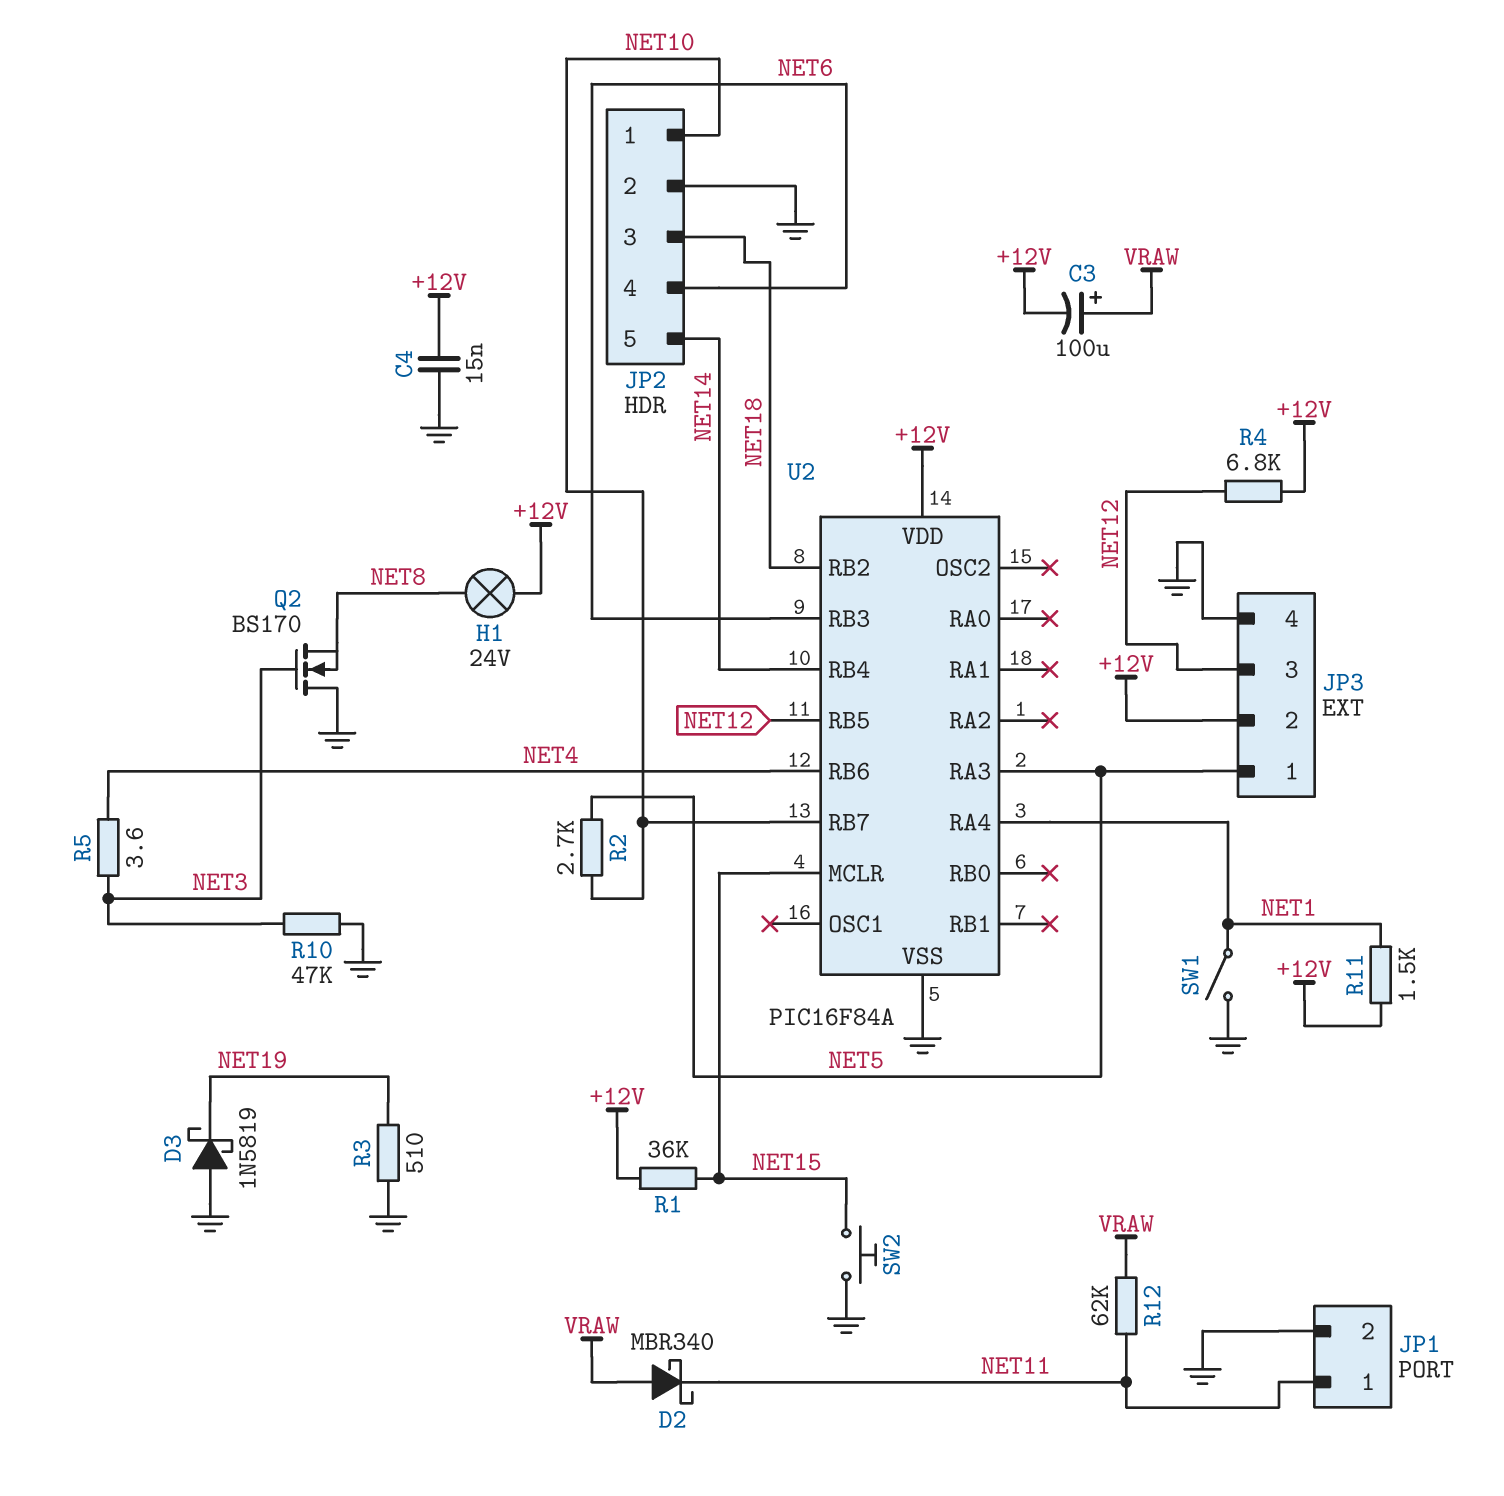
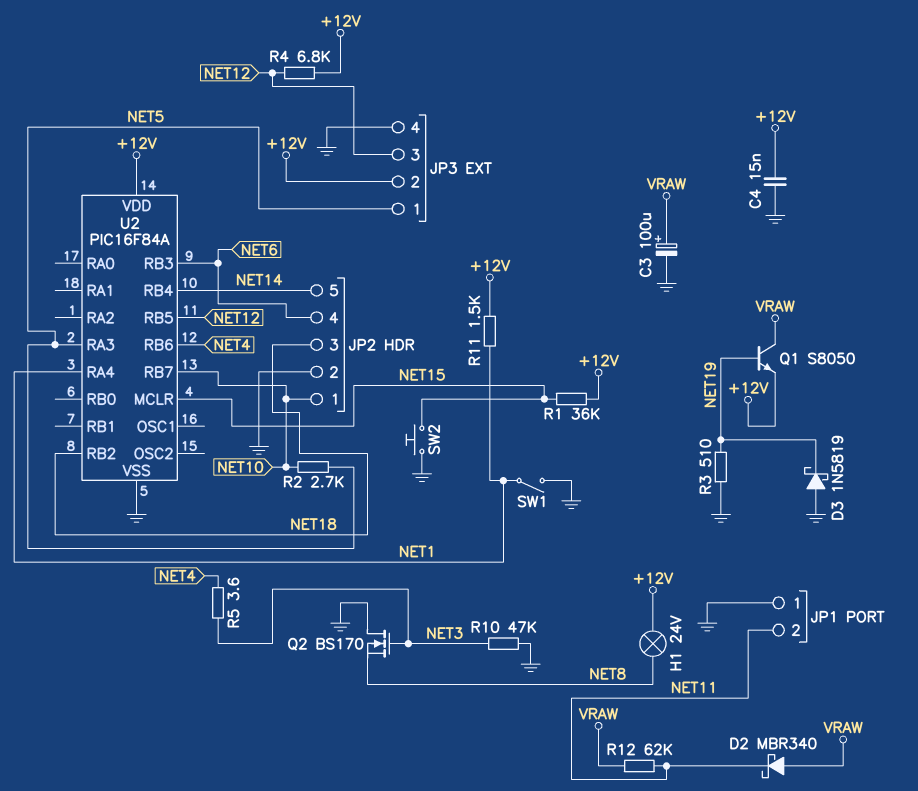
C3: 100uF (plus VRAW, minus +12V) -> 100uF (plus VRAW, minus GND)
JP1 pin 1: NET11 -> GND
JP1 pin 2: GND -> NET11
Q1: none -> NPN S8050 (B NET19, C VRAW, E +12V)

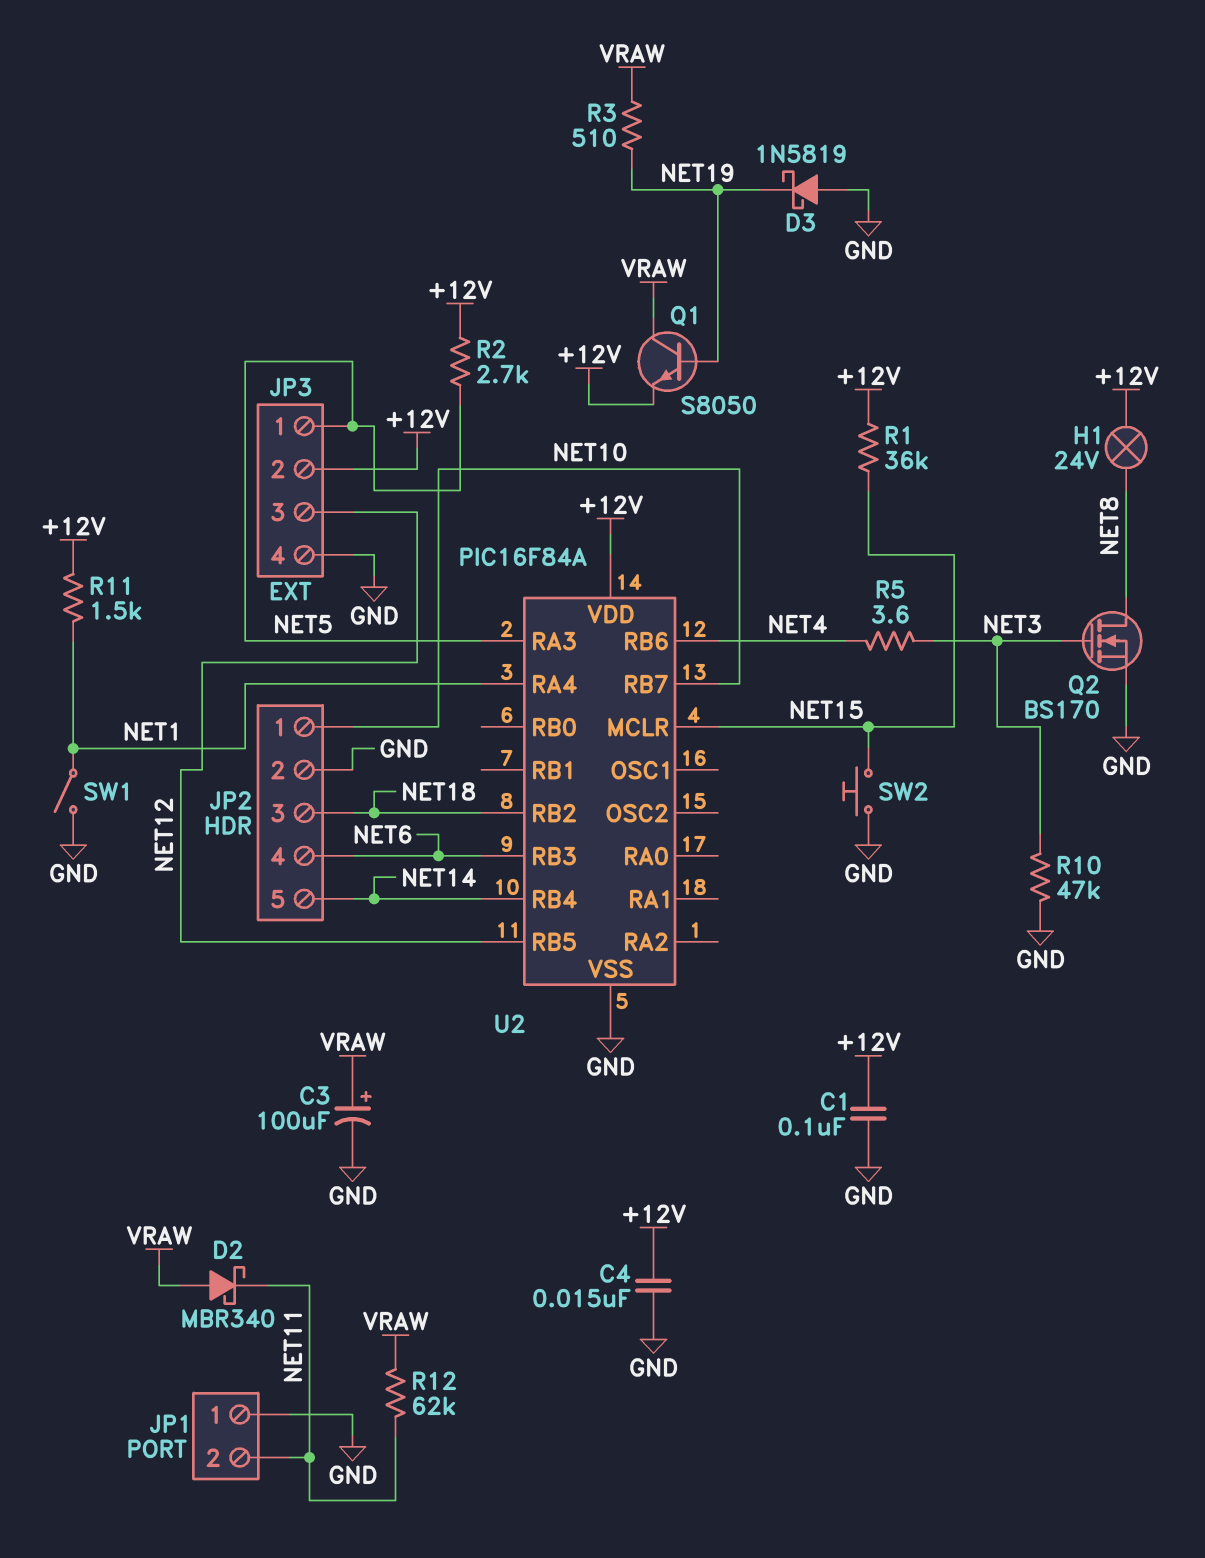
C1: none -> 100nF (+12V, GND)
Q2: NMOS BS170 (G NET3, D GND, S NET8) -> NMOS BS170 (G NET3, D NET8, S GND)
R2: 2.7k (NET5, NET10) -> 2.7k (+12V, NET5)
R3: 510 (GND, NET19) -> 510 (NET19, VRAW)
R4: 6.8k (+12V, NET12) -> none

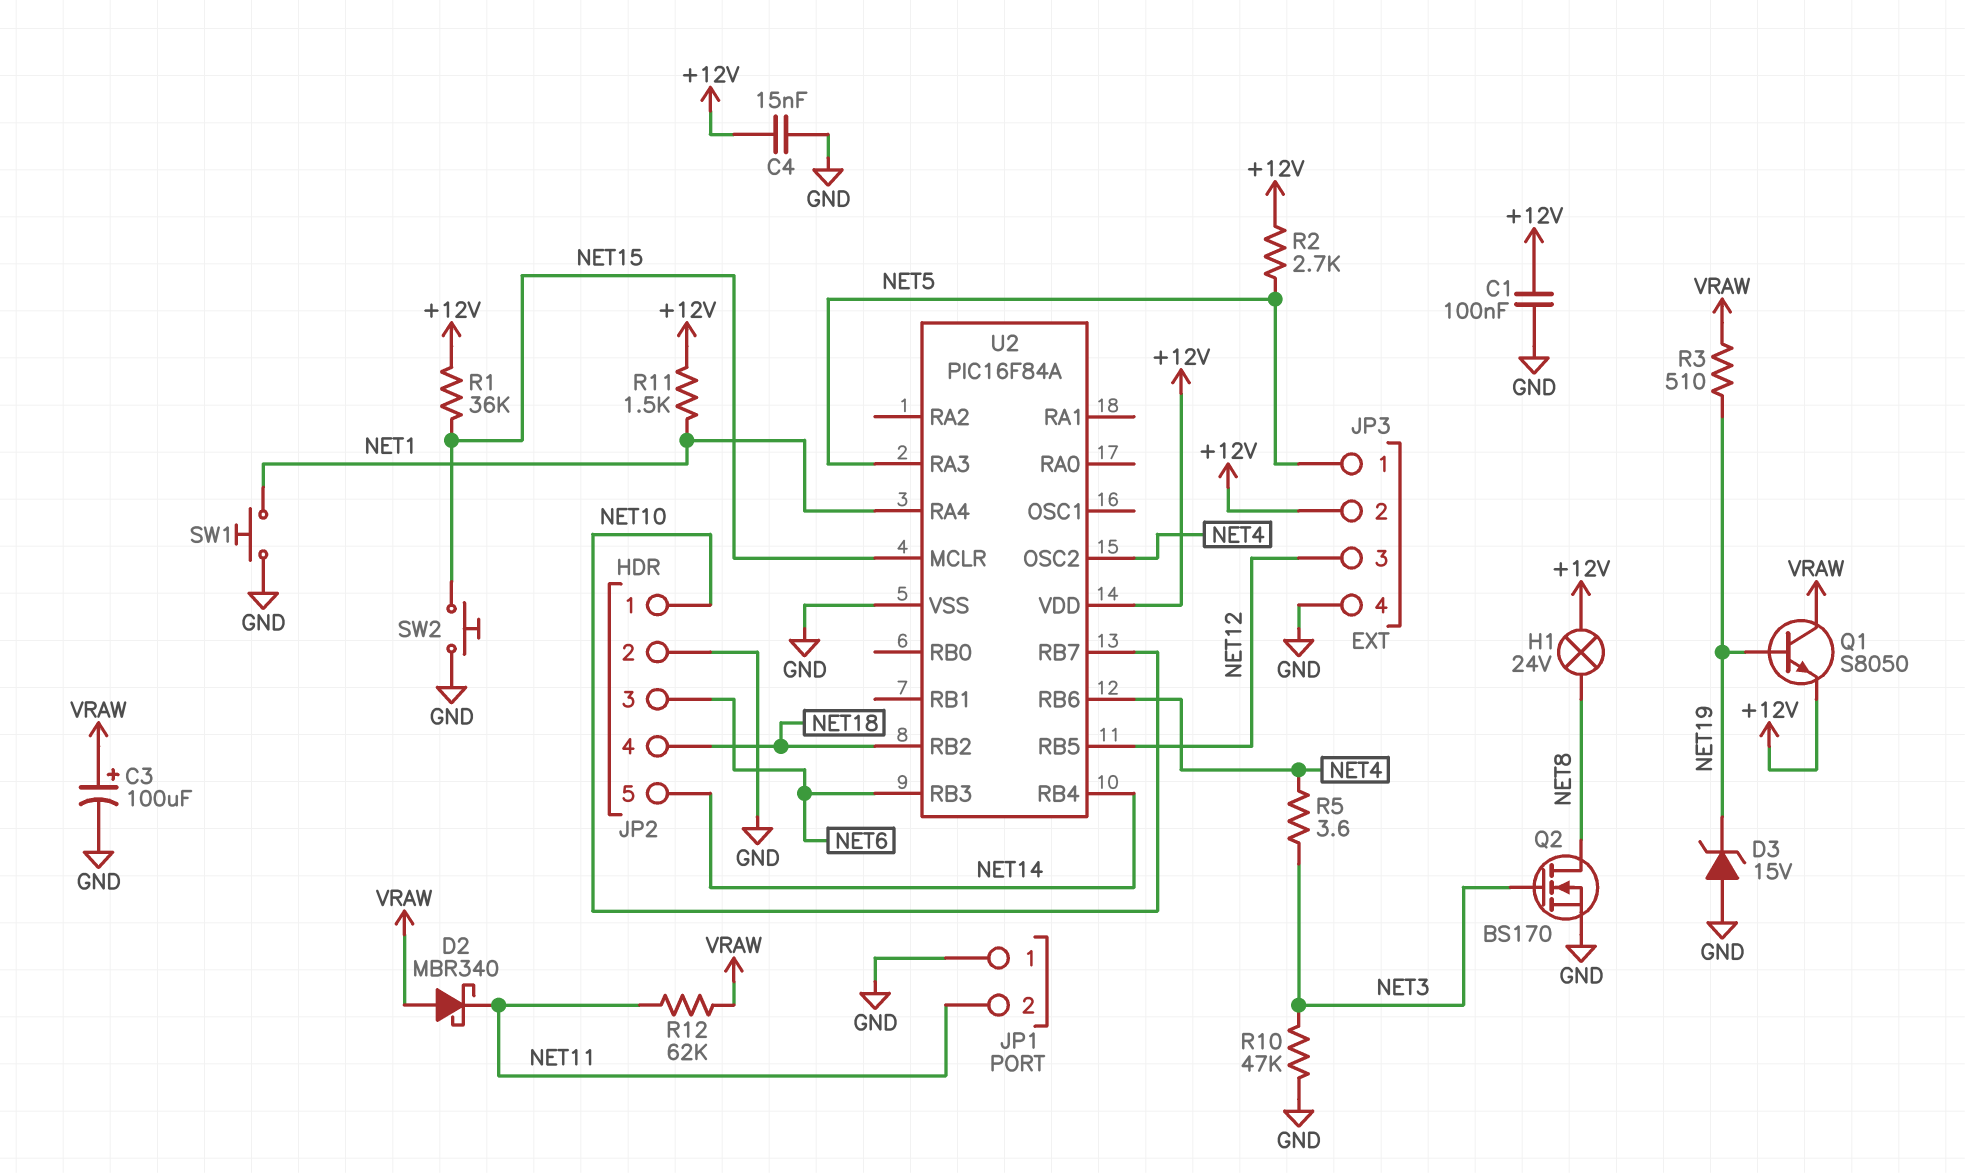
D3: schottky 1N5819 (A GND, K NET19) -> zener 15V (A GND, K NET19)
JP2 pin 3: NET18 -> NET6
JP2 pin 4: NET6 -> NET18
SW1: switch (GND, NET1) -> button (GND, NET1)
U2 pin OSC2: none -> NET4

